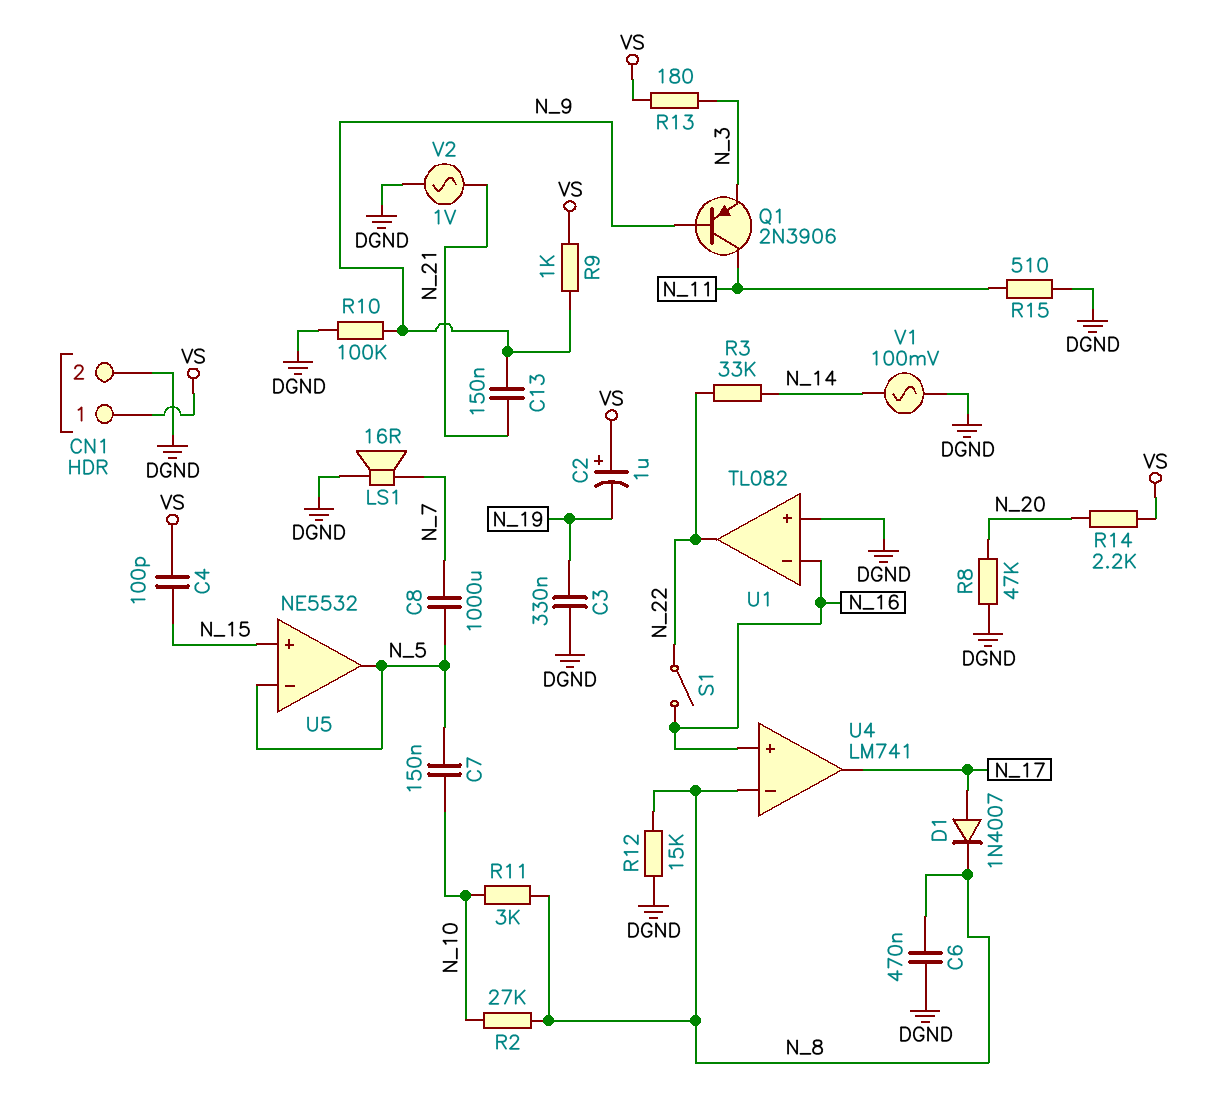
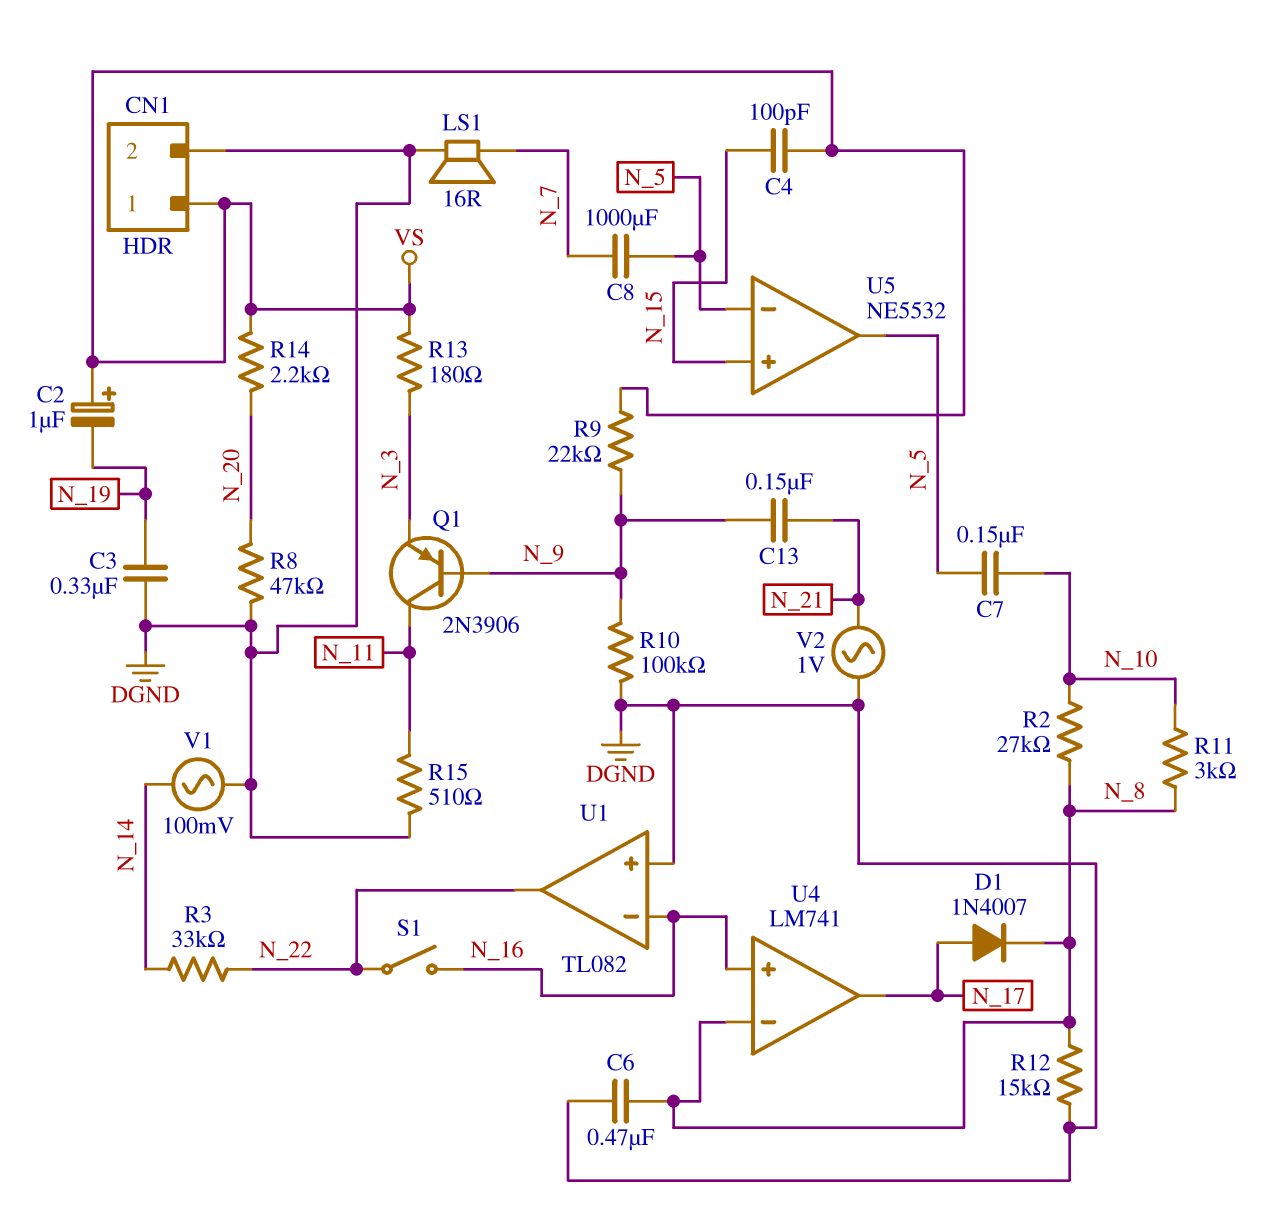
R9: 1k (N_9, VS) -> 22k (N_9, VS)

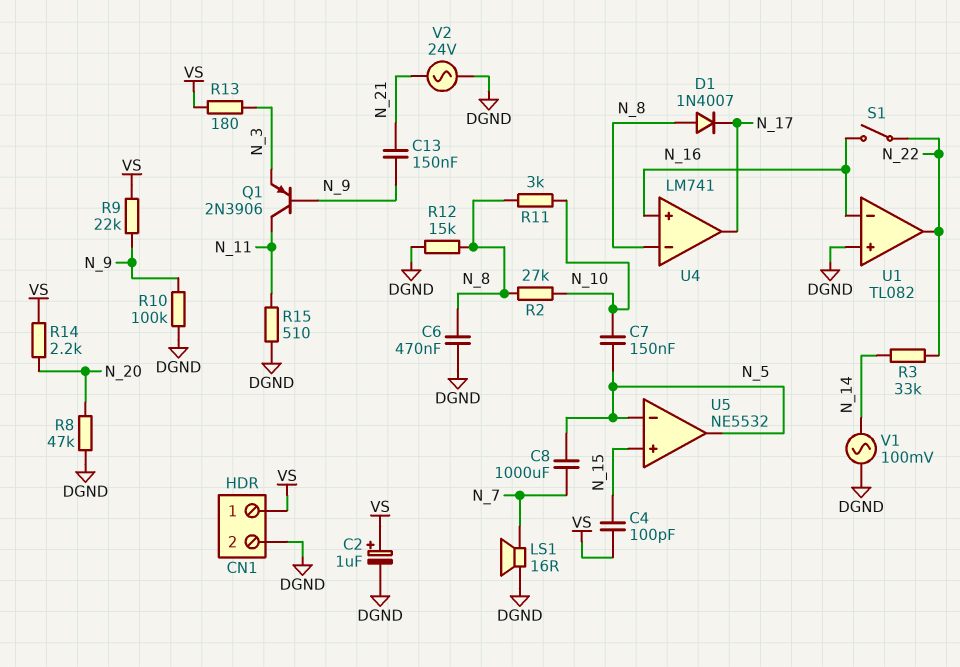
C2: 1uF (plus VS, minus N_19) -> 1uF (plus VS, minus DGND)
C3: 330nF (DGND, N_19) -> none
D1: diode 1N4007 (A N_17, K N_8) -> diode 1N4007 (A N_8, K N_17)
V2: AC 1V (DGND, N_21) -> AC 24V (DGND, N_21)

